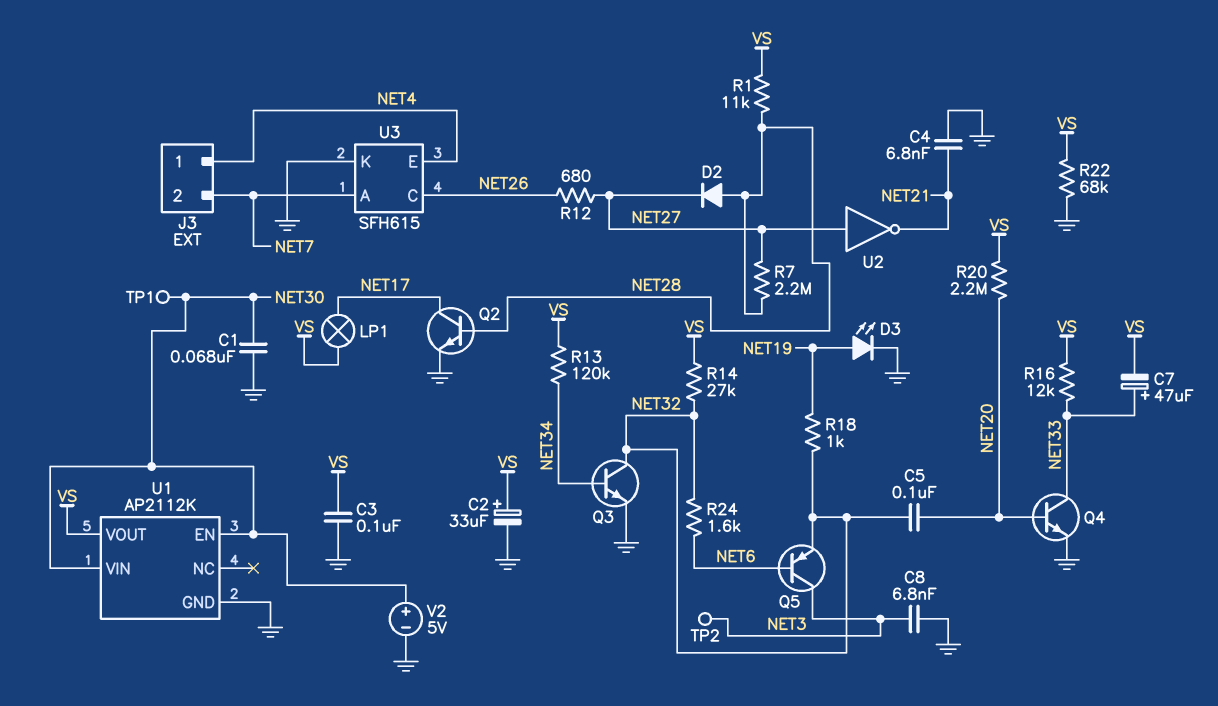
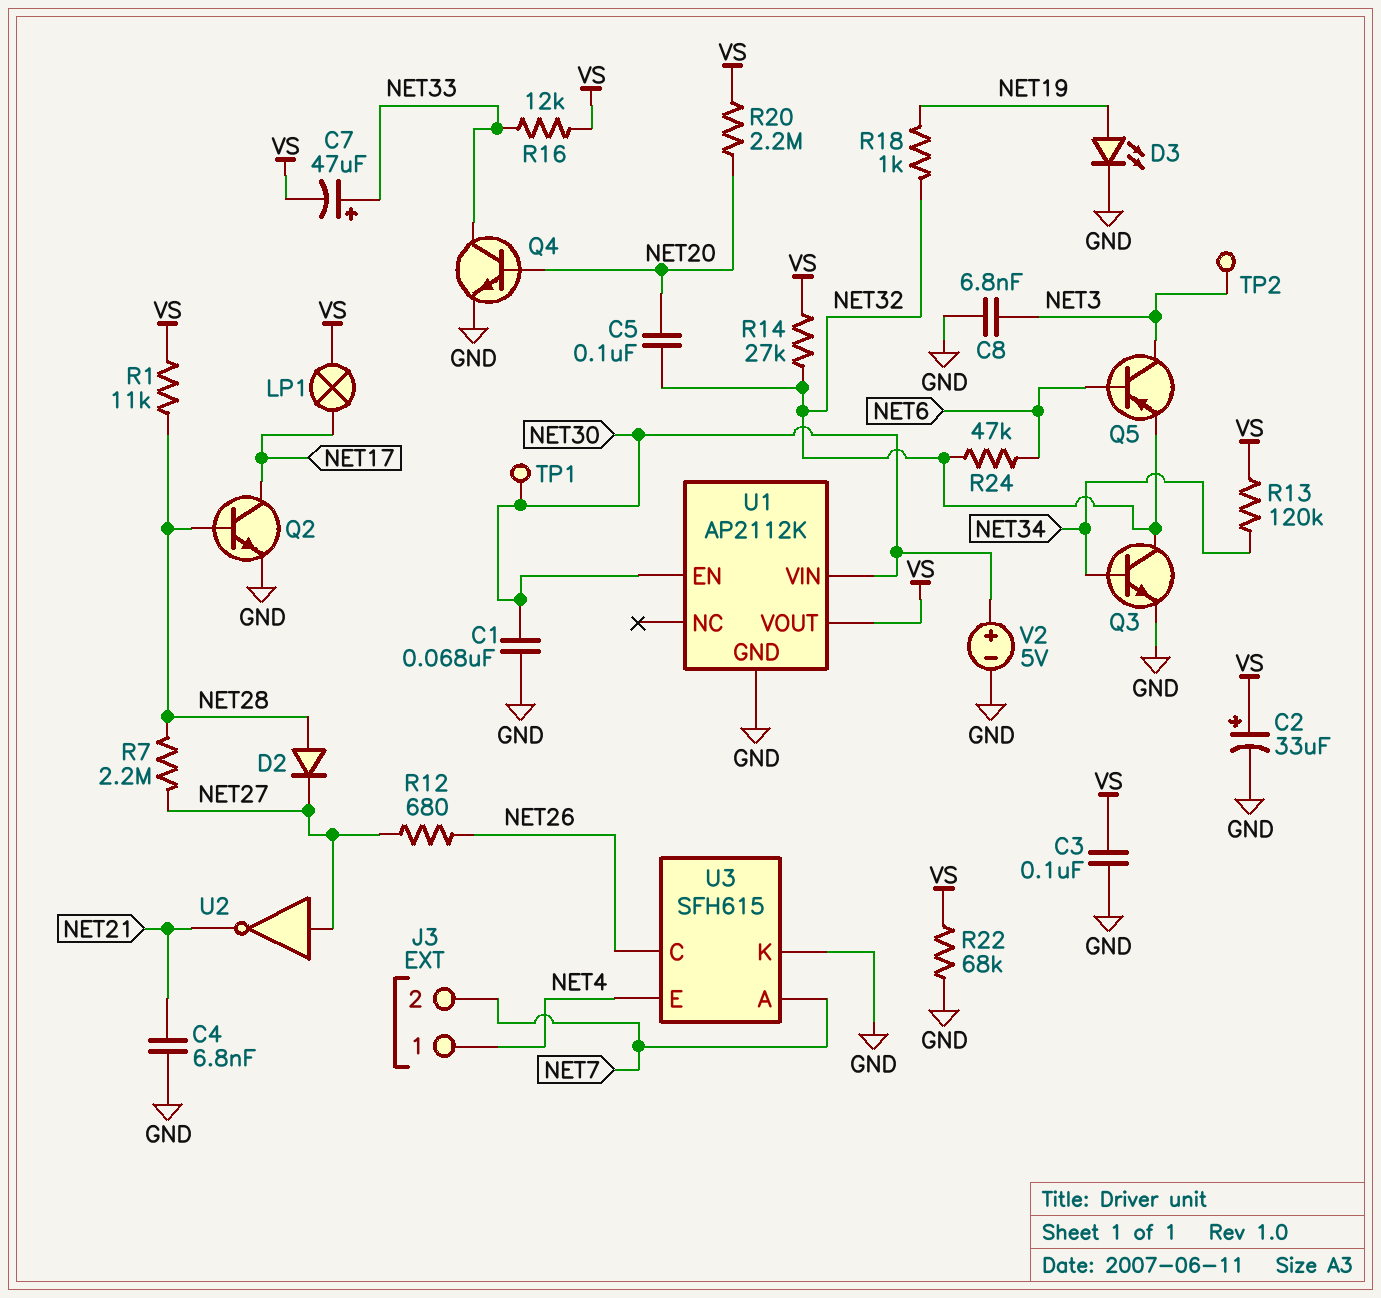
R24: 1.6k (NET6, NET32) -> 47k (NET6, NET32)

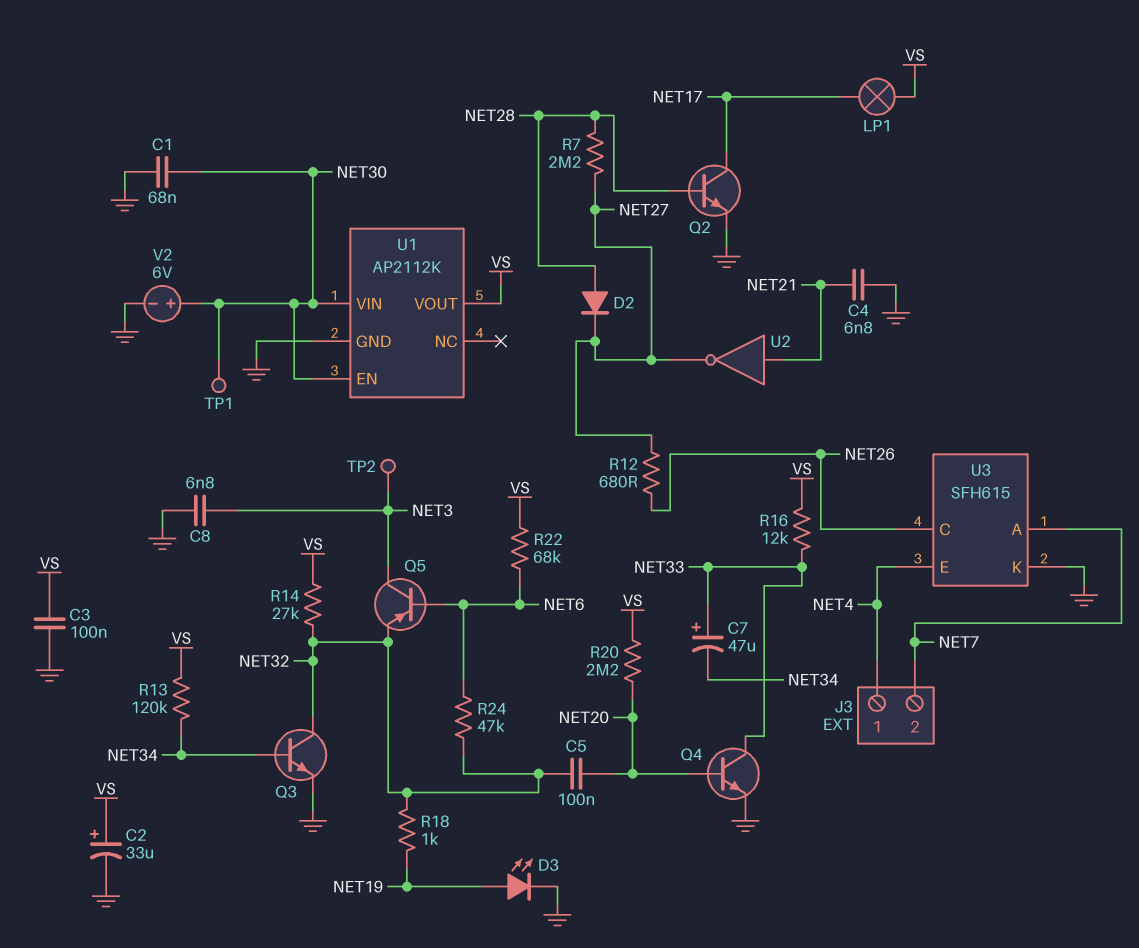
C7: 47uF (plus NET33, minus VS) -> 47uF (plus NET33, minus NET34)
R1: 11k (NET28, VS) -> none
R22: 68k (GND, VS) -> 68k (NET6, VS)
U2: NOT (in NET27, out NET21) -> NOT (in NET21, out NET27)
V2: 5V (plus NET30, minus GND) -> 6V (plus NET30, minus GND)

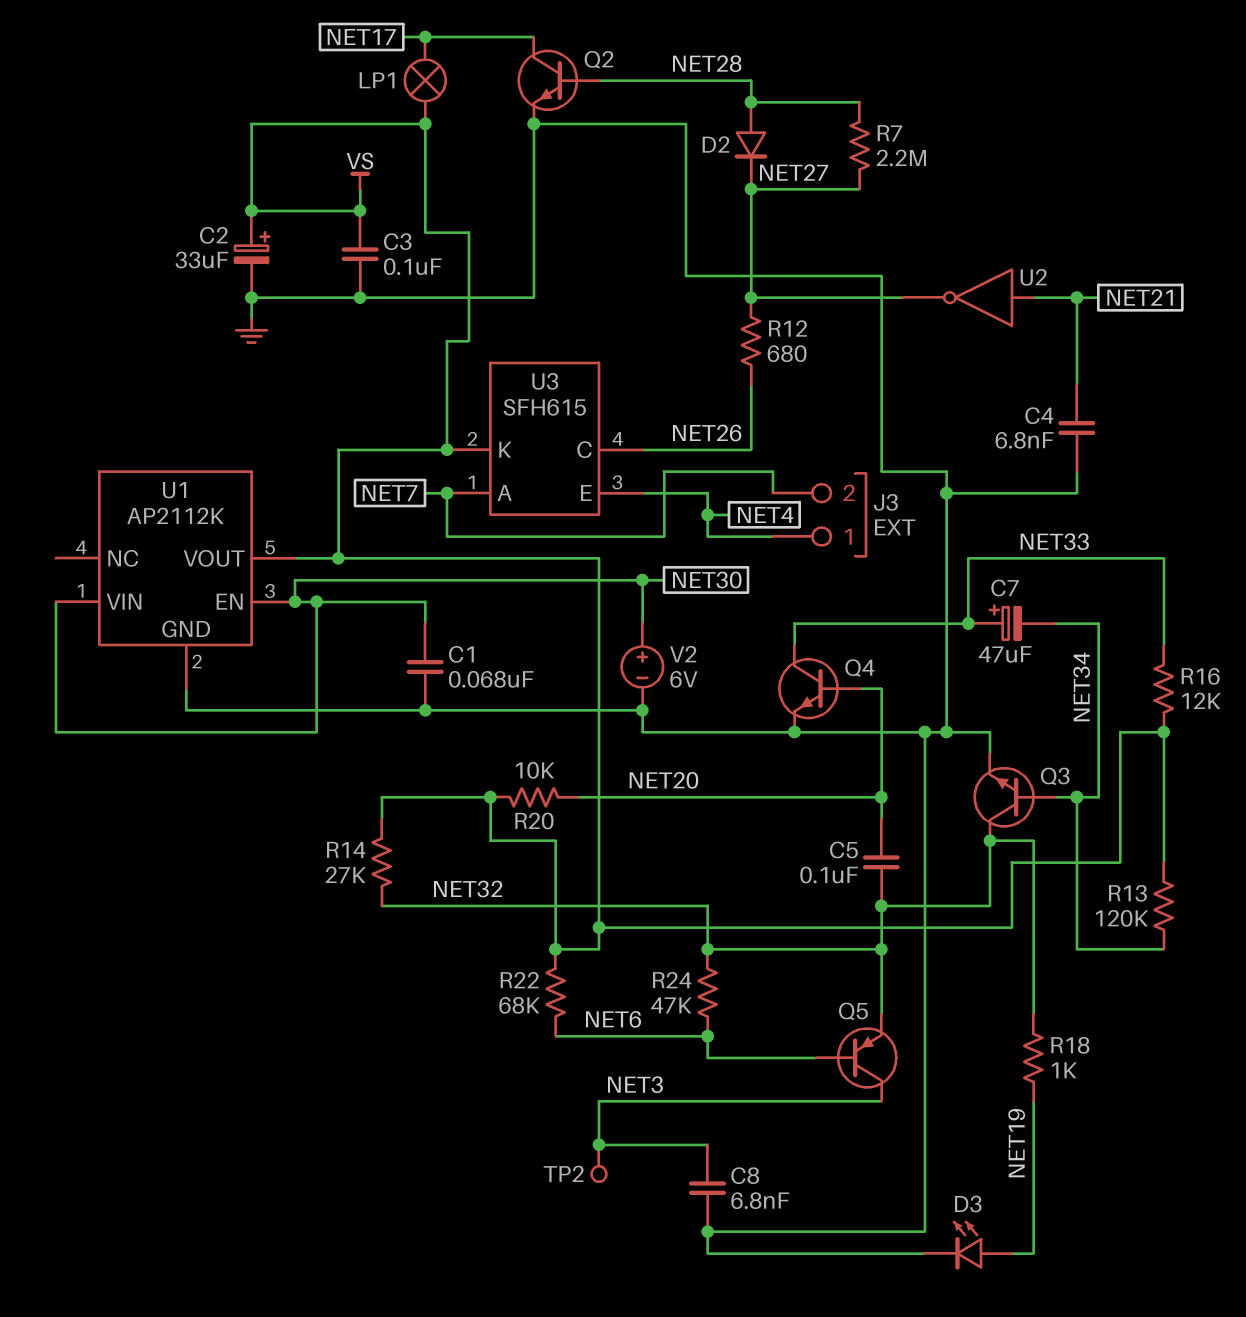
R20: 2.2M (NET20, VS) -> 10k (NET20, VS)
TP1: test point (NET30) -> none
U3 pin K: GND -> VS

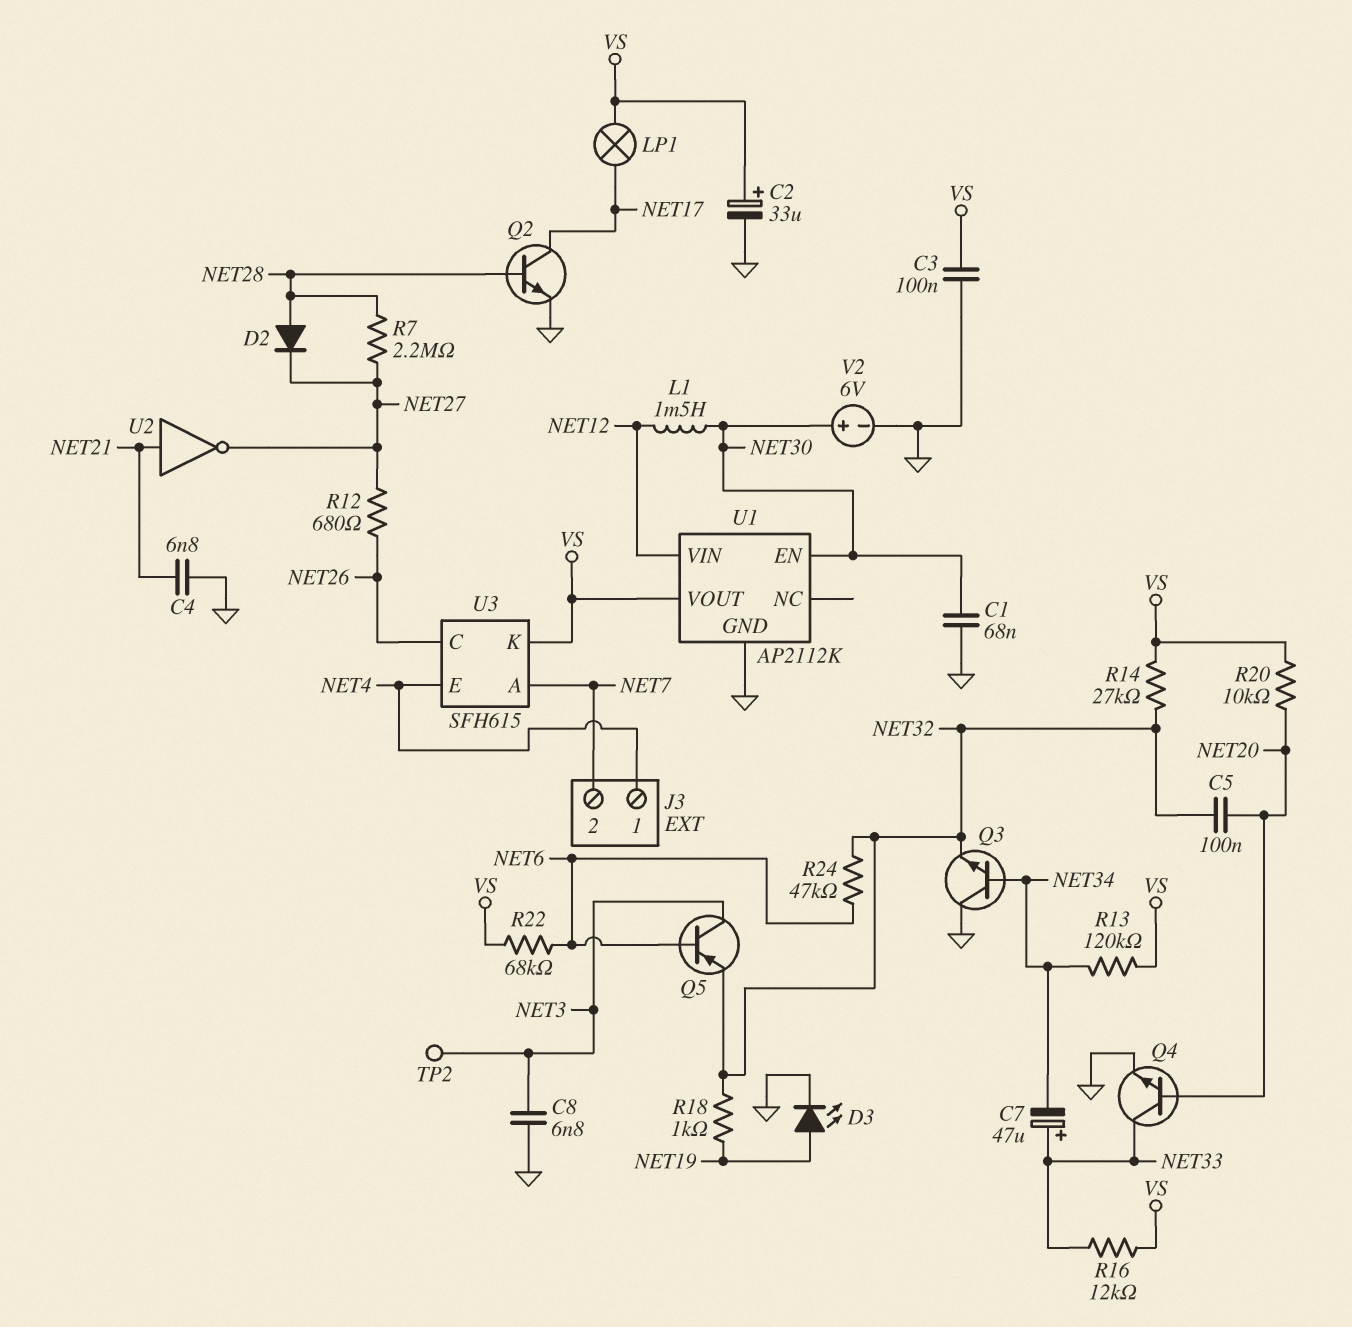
L1: none -> 1.5mH (NET12, NET30)
Q3: NPN (B NET34, C NET32, E GND) -> NPN (B NET34, C GND, E NET32)
U1 pin VIN: NET30 -> NET12

